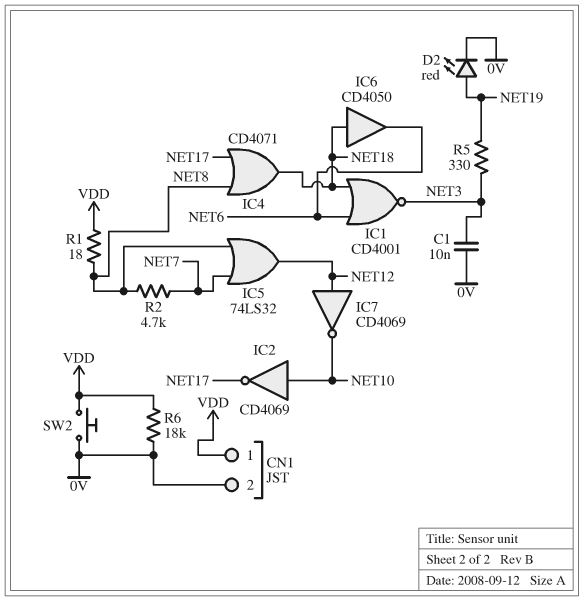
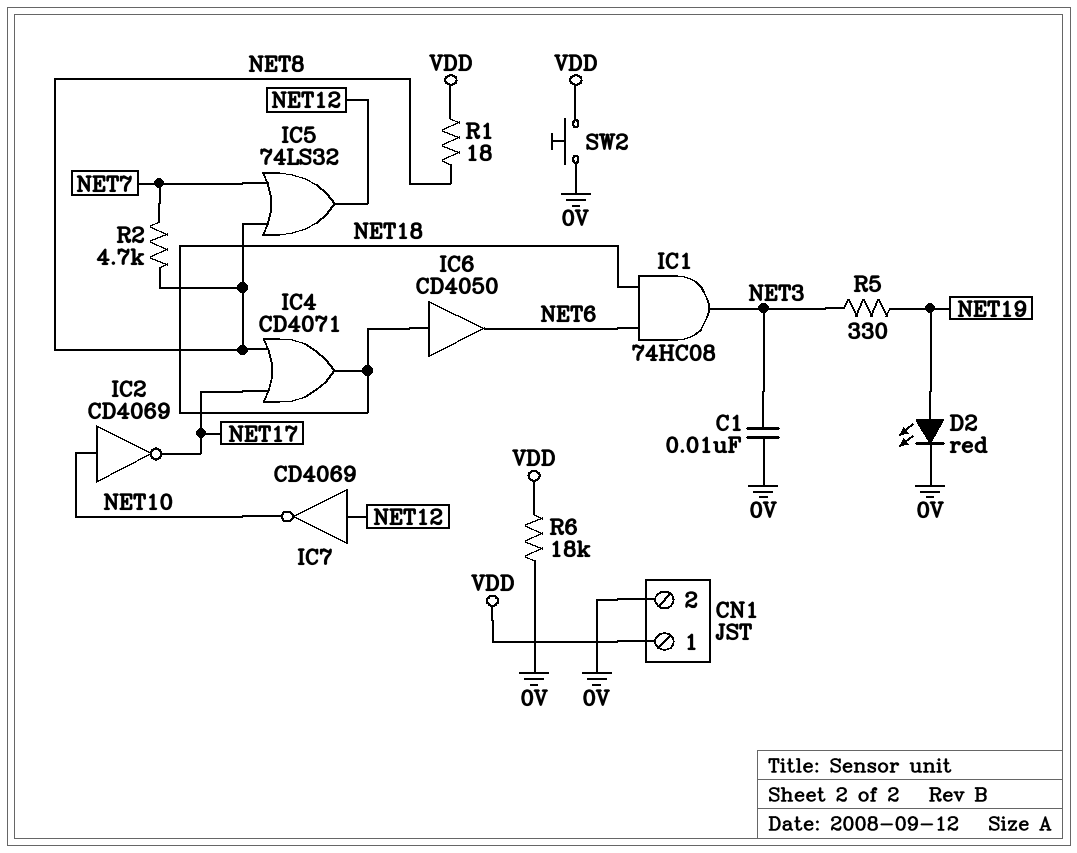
IC1: NOR CD4001 (in NET6, in NET18, out NET3) -> AND 74HC08 (in NET6, in NET18, out NET3)

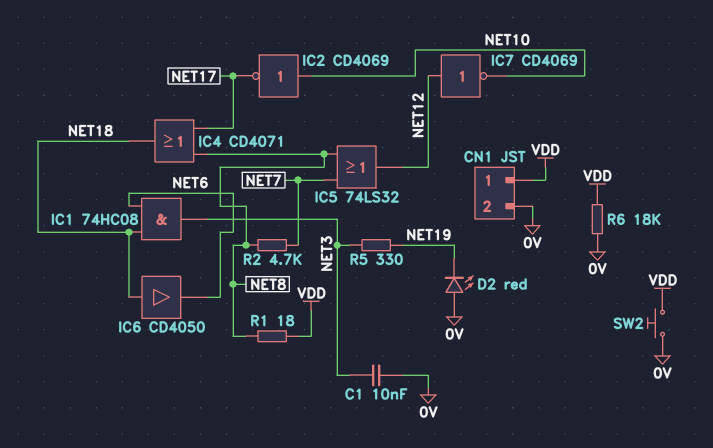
D2: LED red (A NET19, K 0V) -> LED red (A 0V, K NET19)

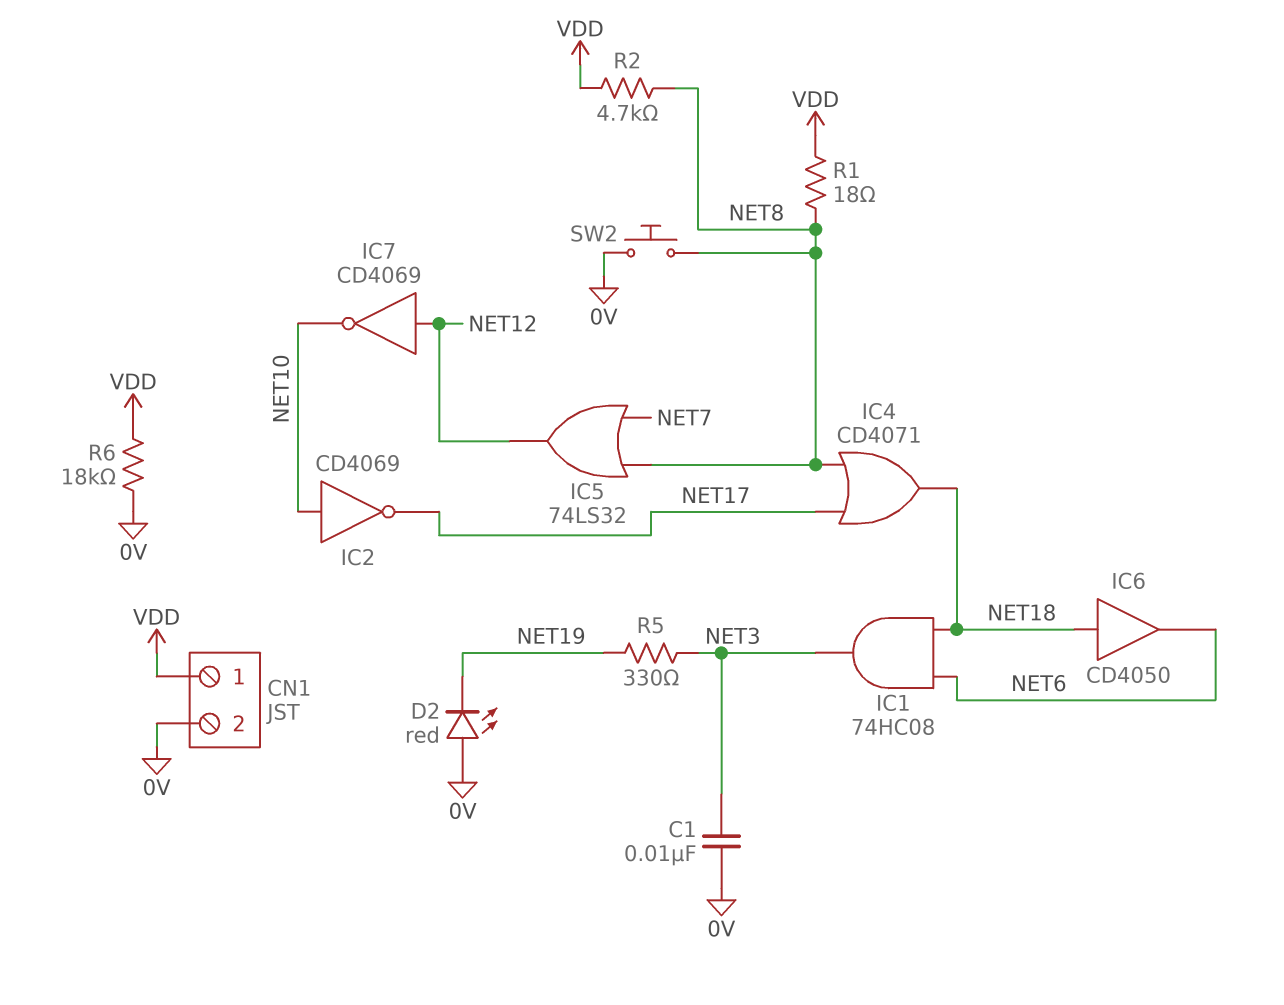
R2: 4.7k (NET7, NET8) -> 4.7k (NET8, VDD)
SW2: button (0V, VDD) -> button (0V, NET8)

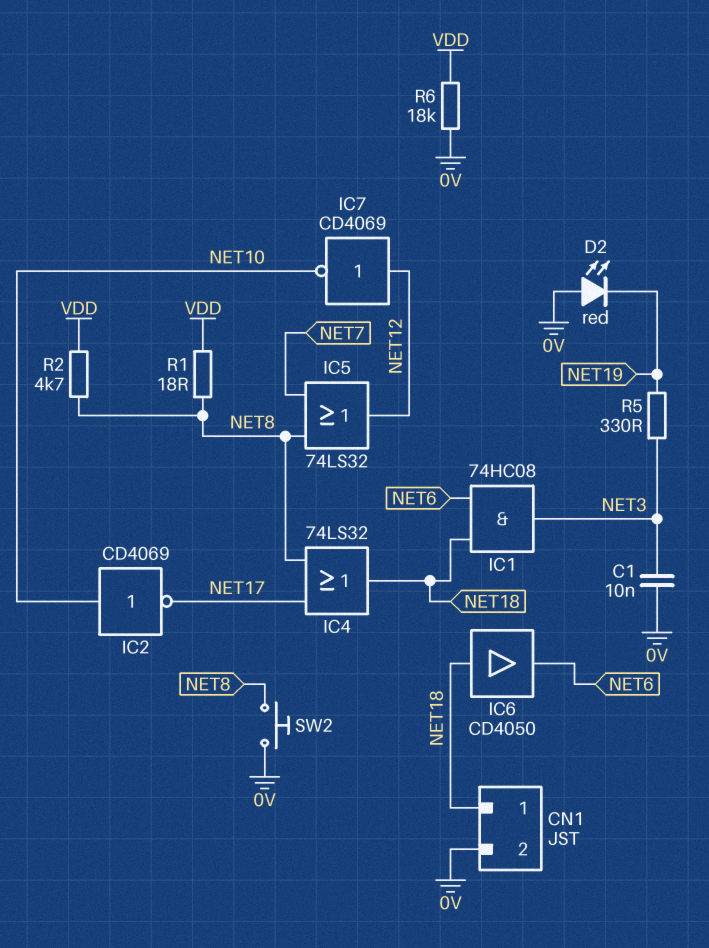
CN1 pin 1: VDD -> NET18
IC4: OR CD4071 (in NET8, in NET17, out NET18) -> OR 74LS32 (in NET8, in NET17, out NET18)

